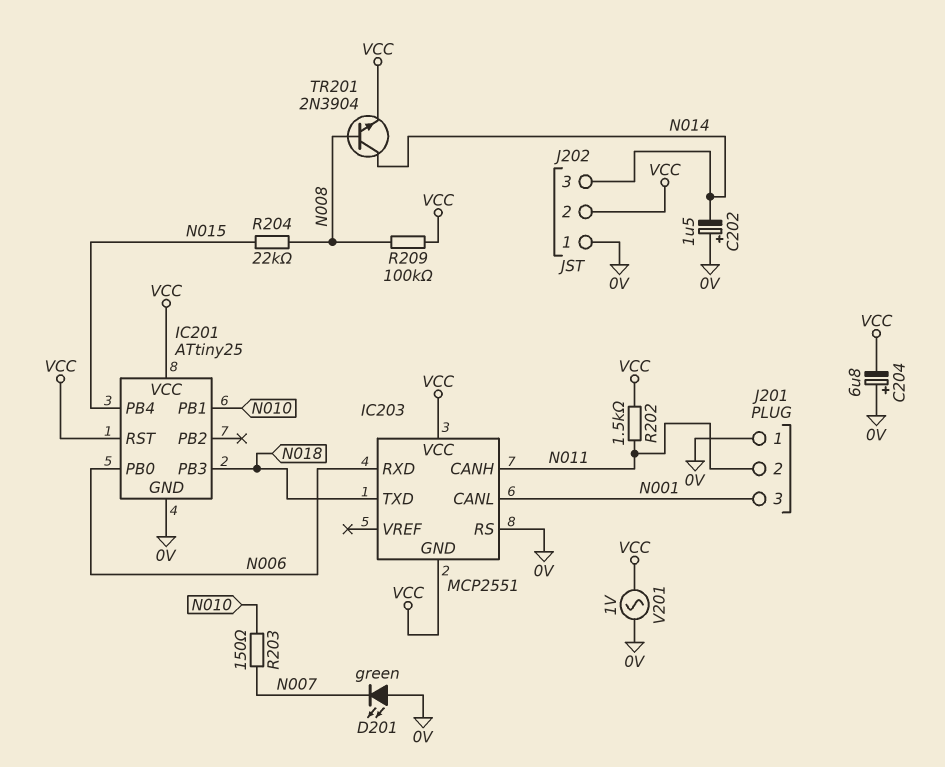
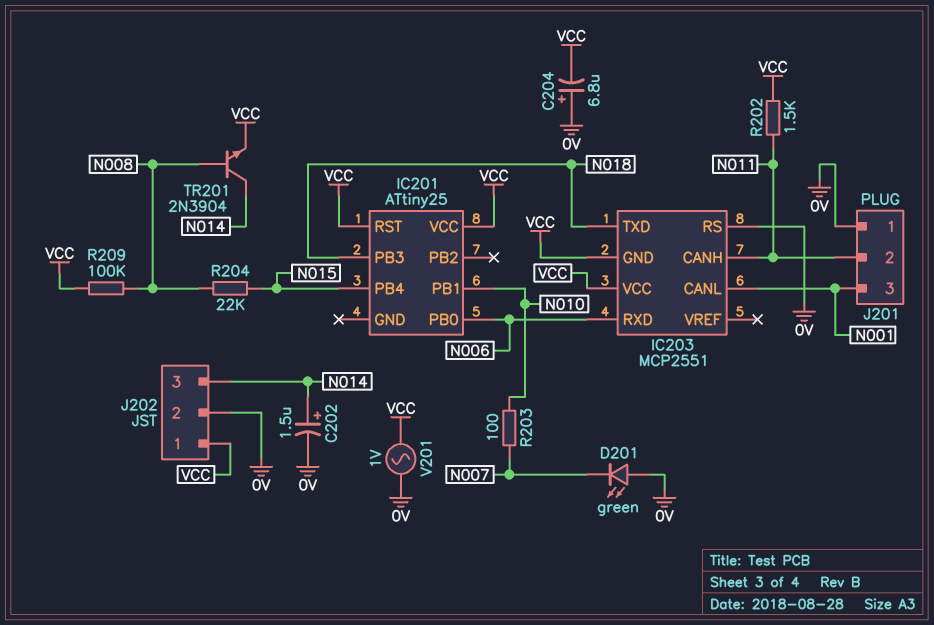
C202: 1.5uF (plus 0V, minus N014) -> 1.5uF (plus N014, minus 0V)
IC201 pin GND: 0V -> none
J202 pin 1: 0V -> VCC
J202 pin 2: VCC -> 0V
R203: 150 (N007, N010) -> 100 (N007, N010)

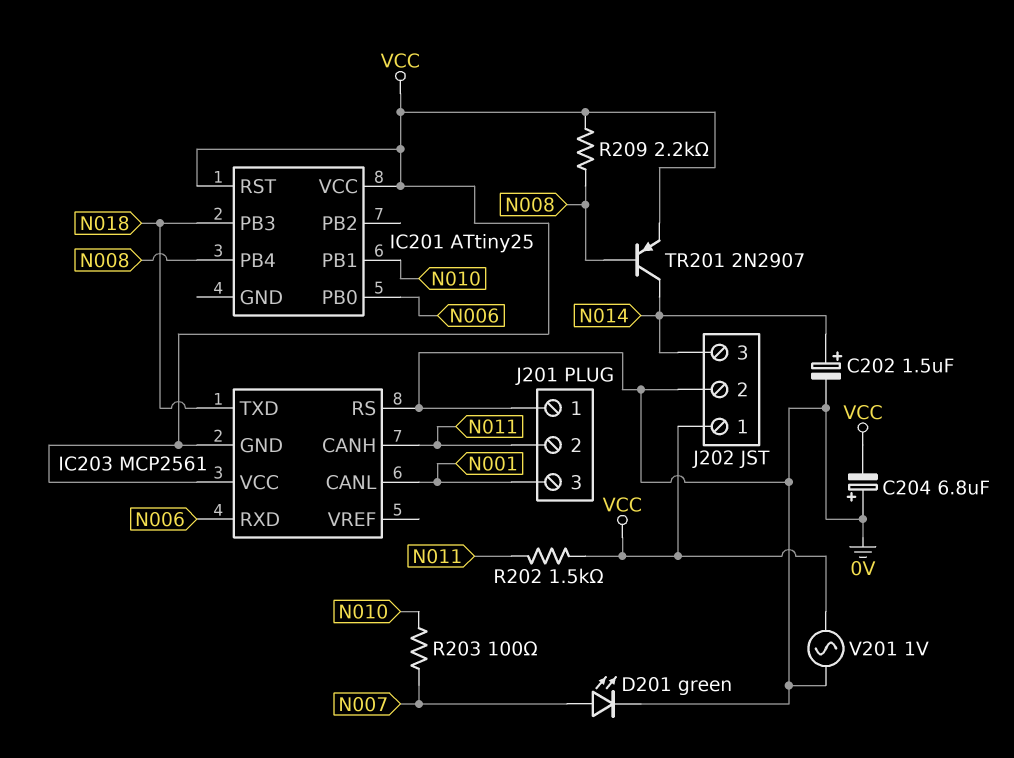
D201: LED green (A 0V, K N007) -> LED green (A N007, K 0V)
IC201 pin PB4: N015 -> N008
IC203: MCP2551 -> MCP2561
R204: 22k (N008, N015) -> none
R209: 100k (N008, VCC) -> 2.2k (N008, VCC)
TR201: NPN 2N3904 (B N008, C N014, E VCC) -> PNP 2N2907 (B N008, C N014, E VCC)

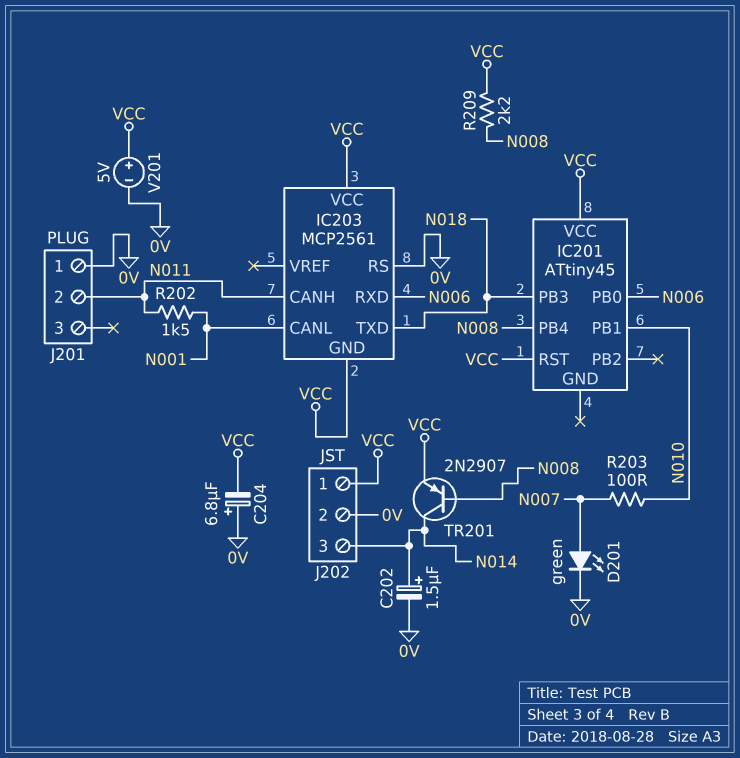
IC201: ATtiny25 -> ATtiny45
J201 pin 3: N001 -> none
R202: 1.5k (N011, VCC) -> 1.5k (N001, N011)
V201: AC 1V (0V, VCC) -> 5V (plus VCC, minus 0V)

